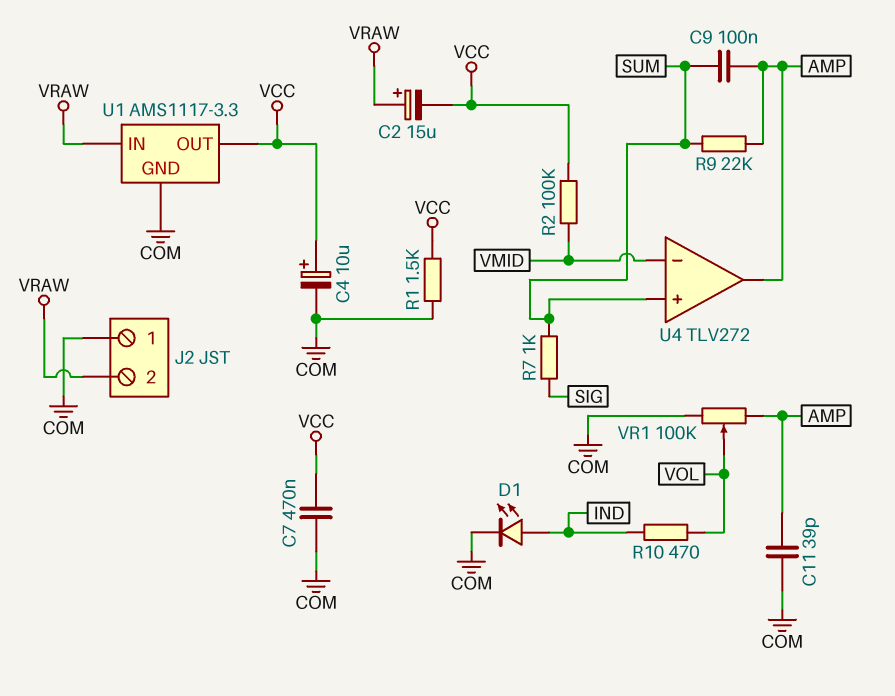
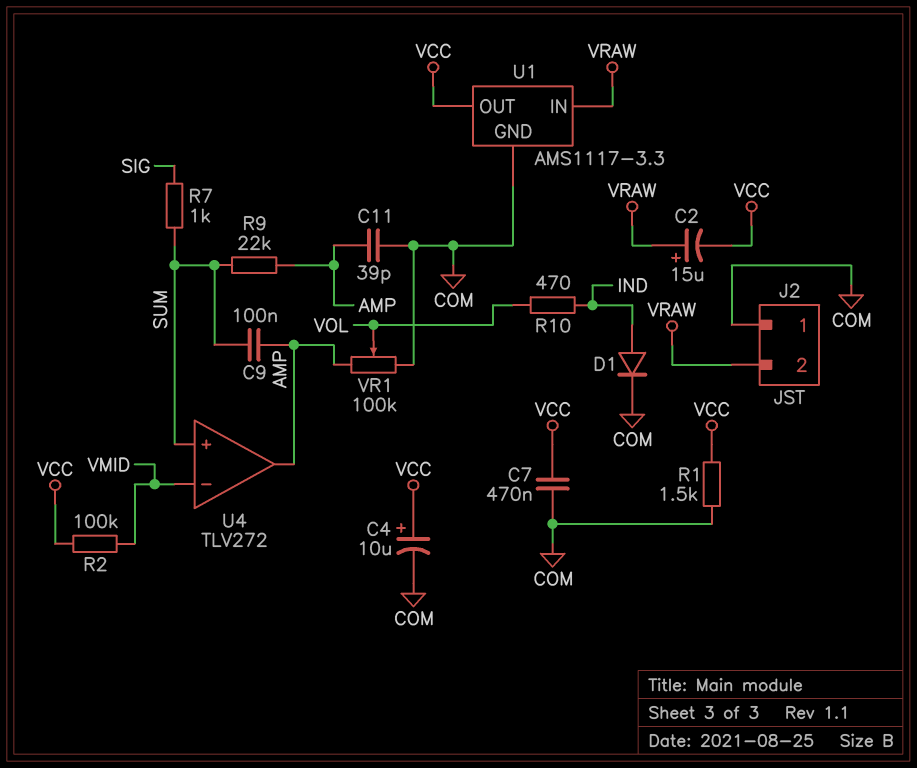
D1: LED (A IND, K COM) -> diode (A IND, K COM)

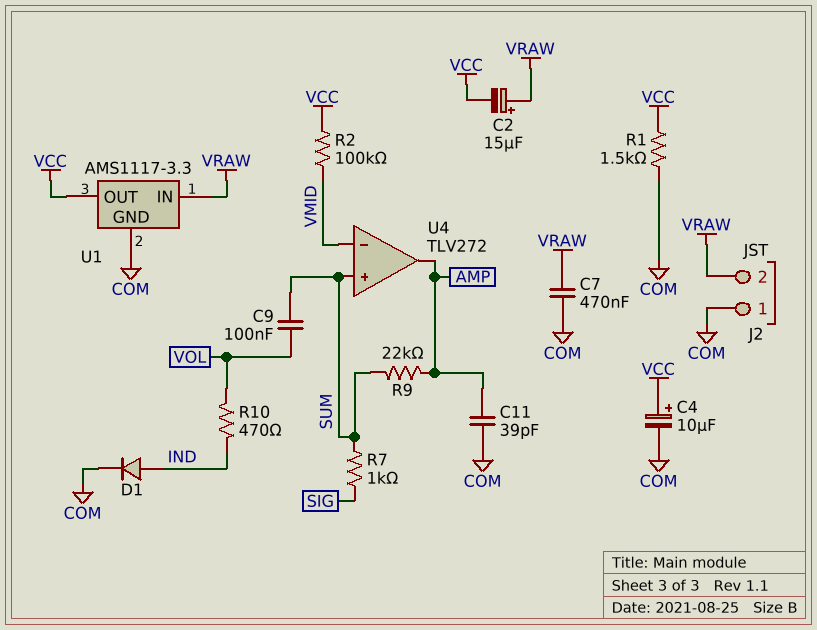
C7: 470nF (COM, VCC) -> 470nF (COM, VRAW)
C9: 100nF (AMP, SUM) -> 100nF (SUM, VOL)
VR1: 100k (AMP, COM, wiper VOL) -> none

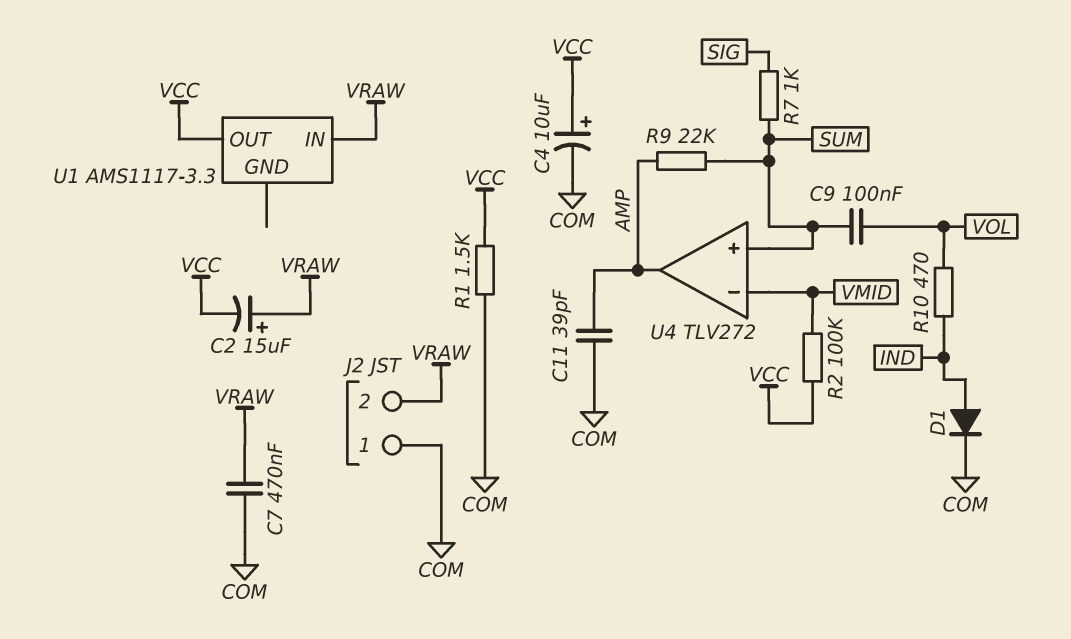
U1 pin GND: COM -> none

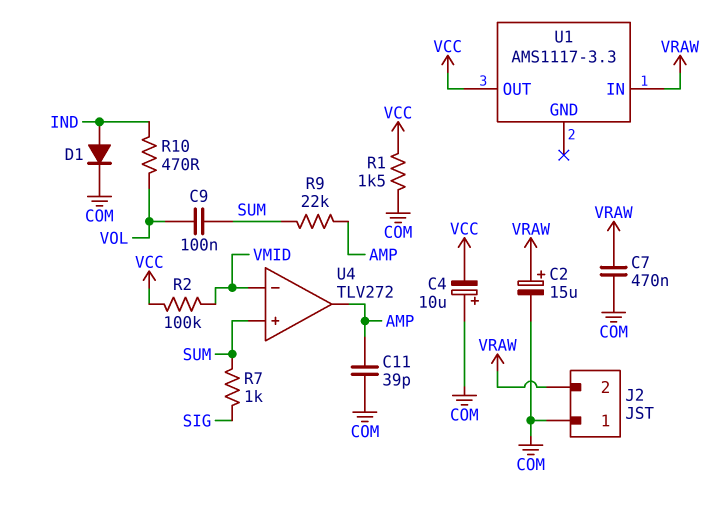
C2: 15uF (plus VRAW, minus VCC) -> 15uF (plus VRAW, minus COM)
C4: 10uF (plus VCC, minus COM) -> 10uF (plus COM, minus VCC)

